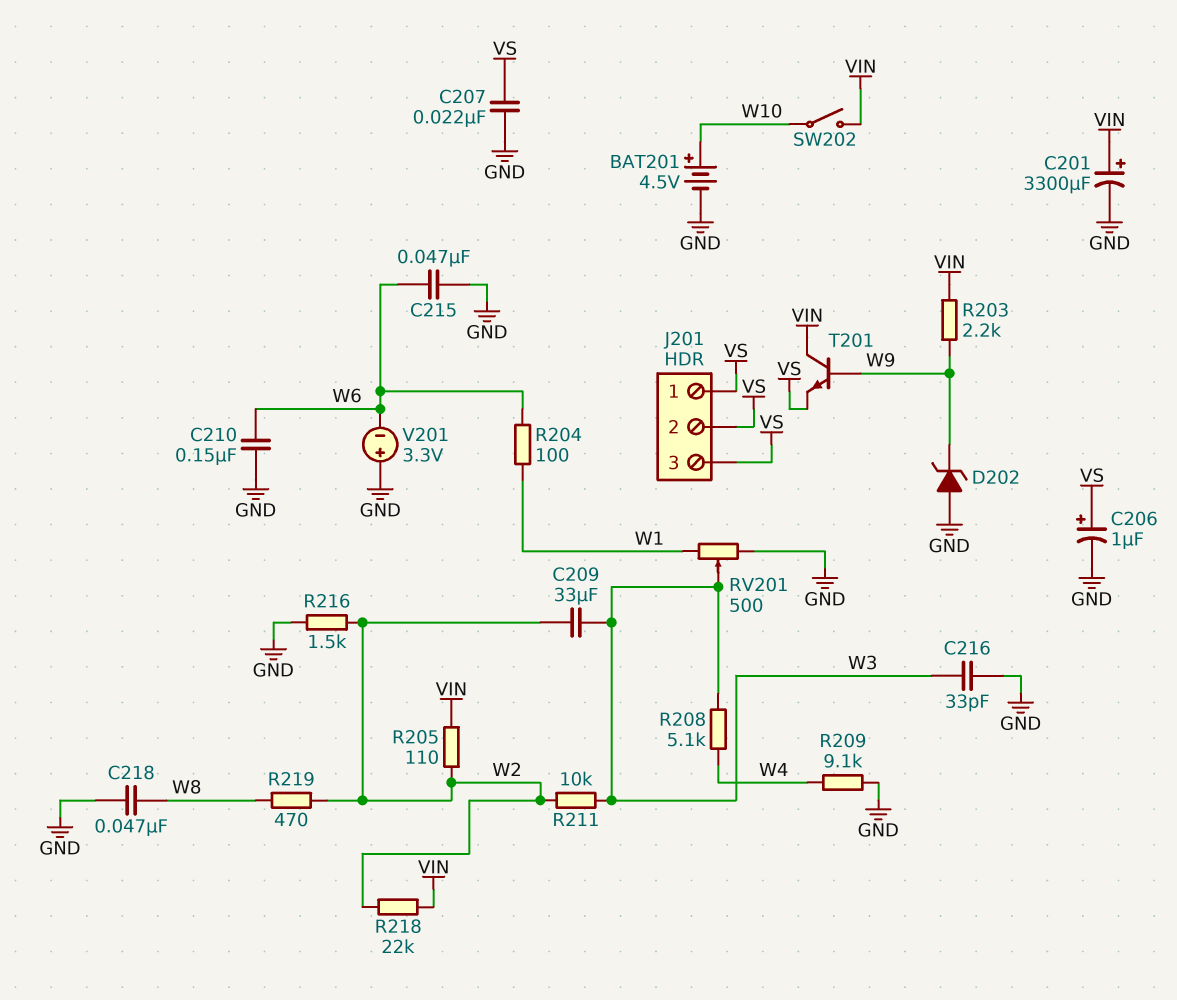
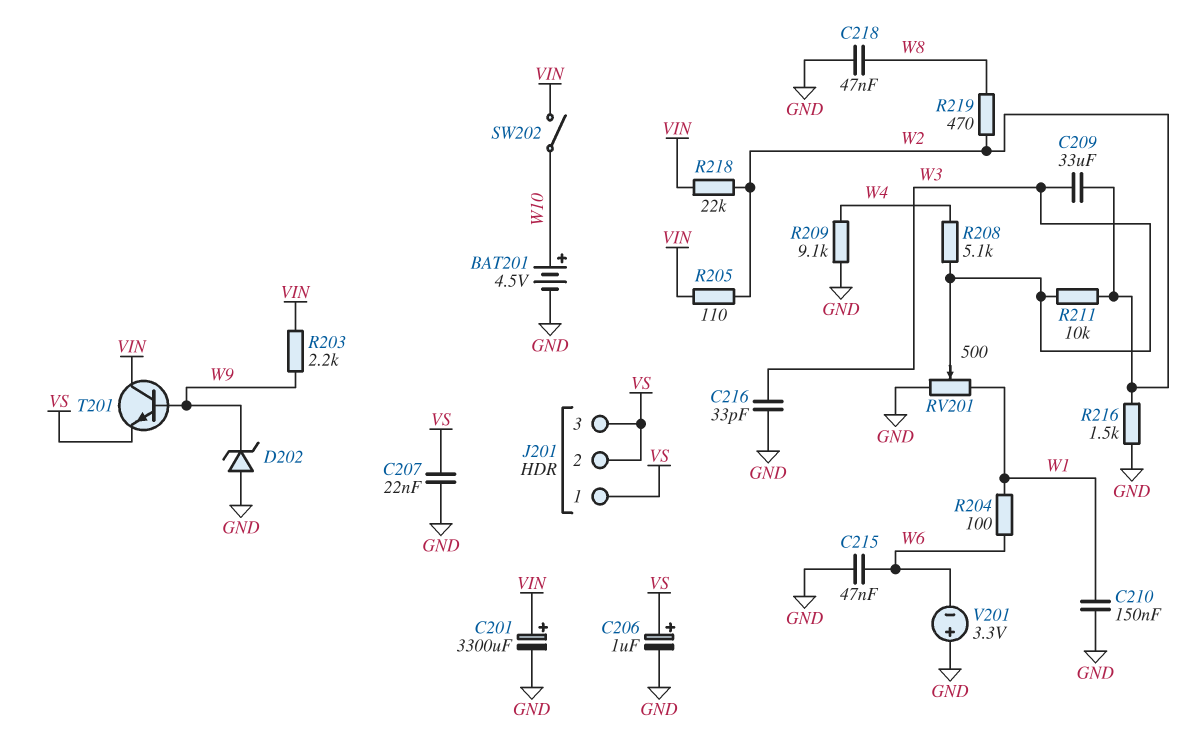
C210: 150nF (GND, W6) -> 150nF (GND, W1)

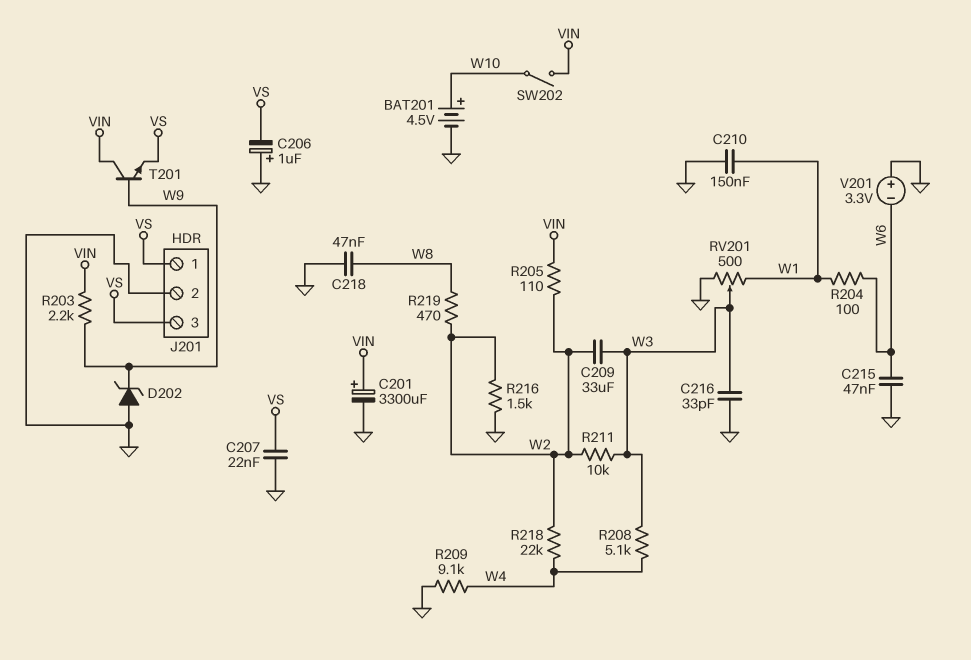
C206: 1uF (plus VS, minus GND) -> 1uF (plus GND, minus VS)
J201 pin 2: VS -> GND
R218: 22k (VIN, W2) -> 22k (W2, W4)

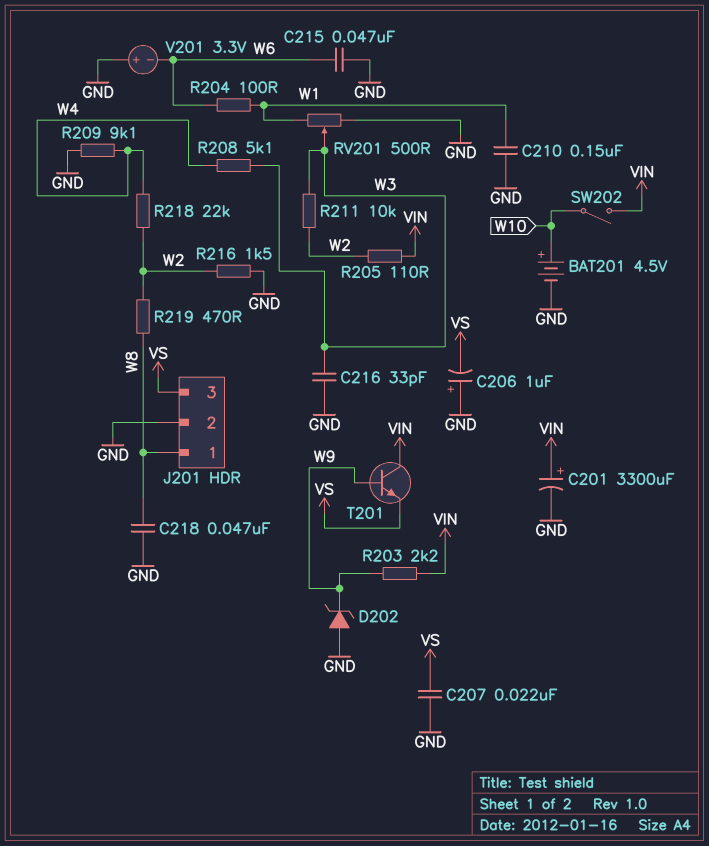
C209: 33uF (W2, W3) -> none
J201 pin 1: VS -> W8

